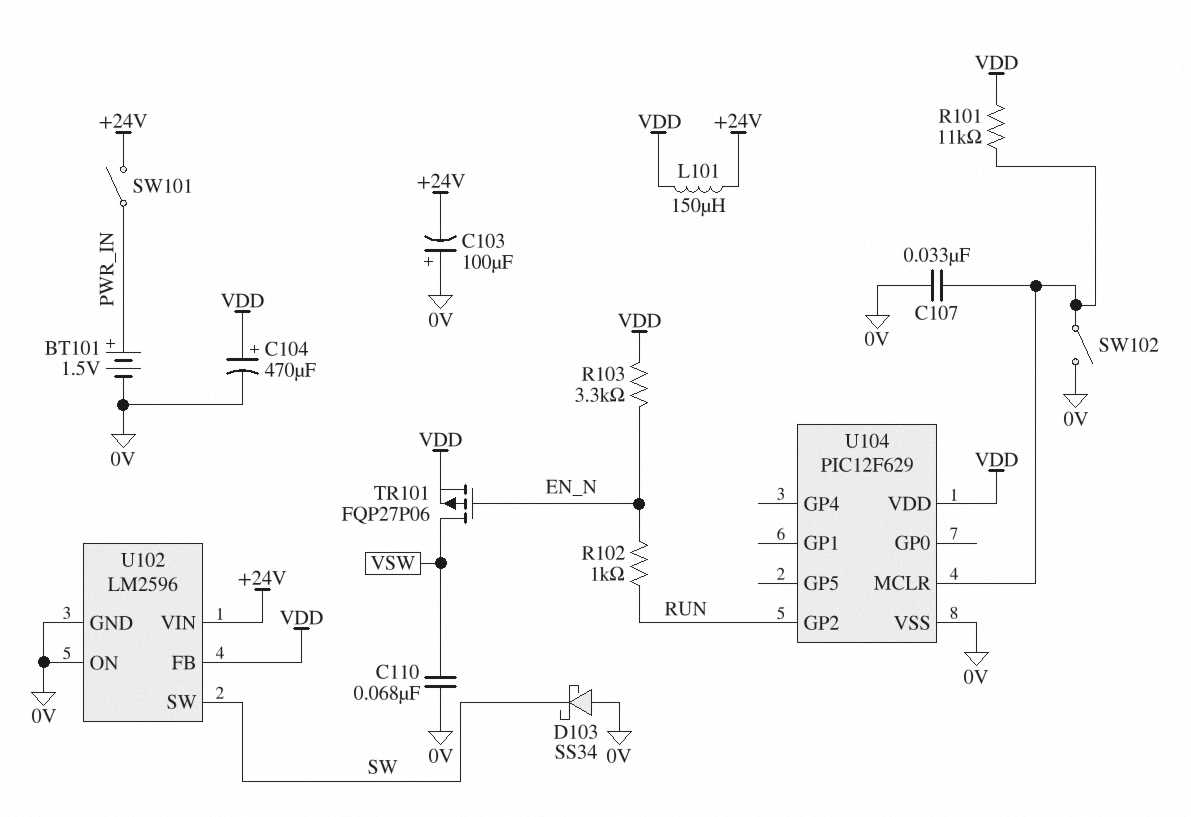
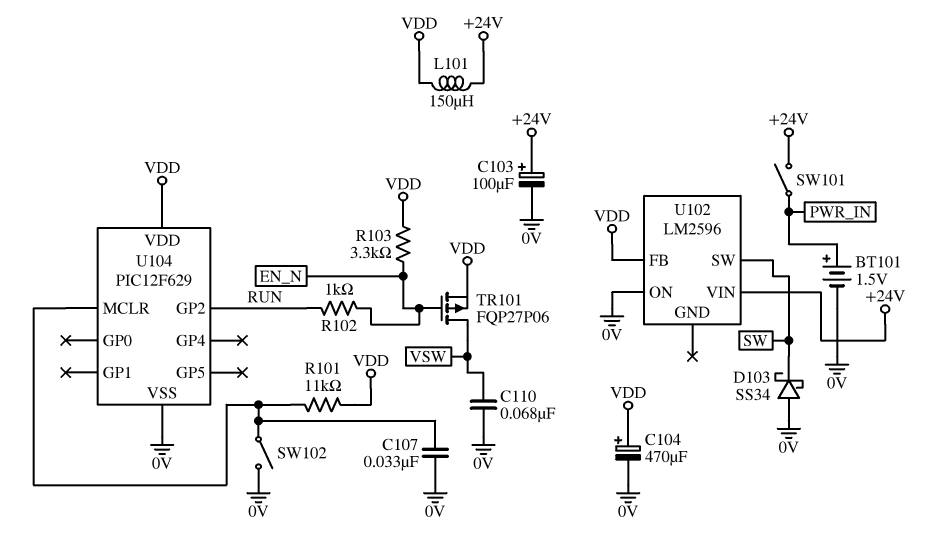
C103: 100uF (plus 0V, minus +24V) -> 100uF (plus +24V, minus 0V)
U102 pin GND: 0V -> none

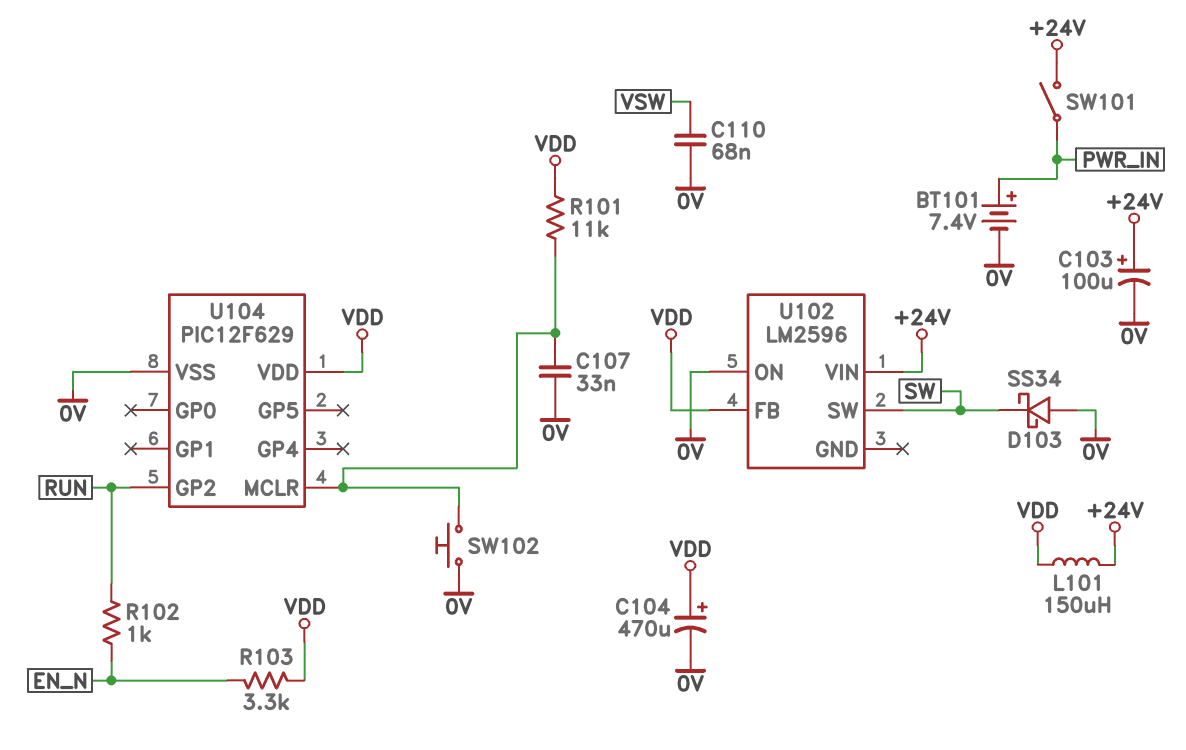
BT101: 1.5V (plus PWR_IN, minus 0V) -> 7.4V (plus PWR_IN, minus 0V)
SW102: switch (0V, U104/MCLR) -> button (0V, U104/MCLR)
TR101: PMOS FQP27P06 (G EN_N, D VSW, S VDD) -> none

